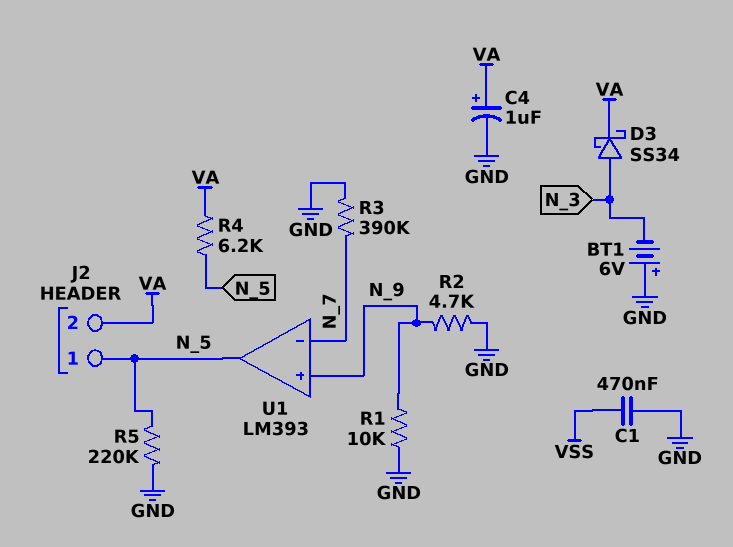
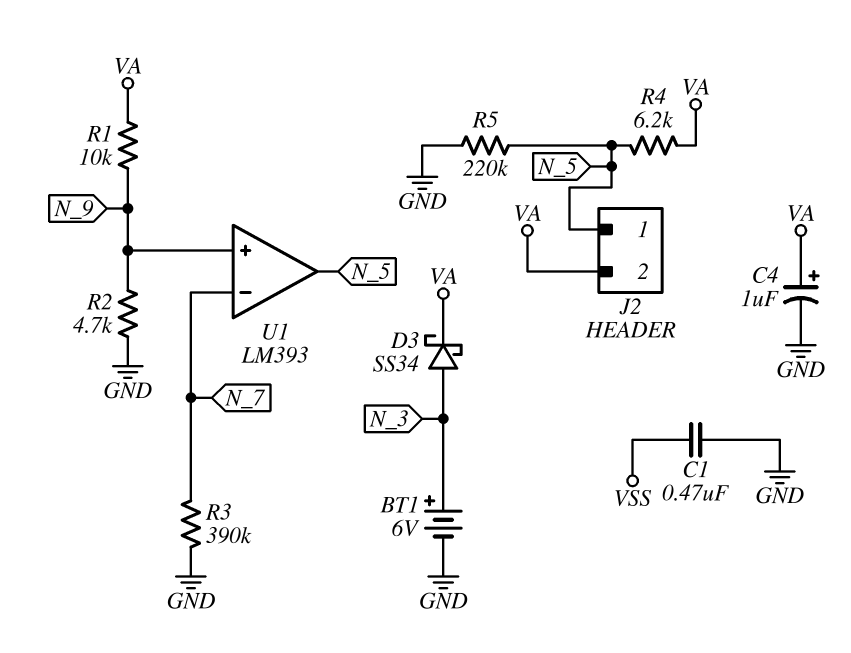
BT1: 6V (plus GND, minus N_3) -> 6V (plus N_3, minus GND)
R1: 10k (GND, N_9) -> 10k (N_9, VA)

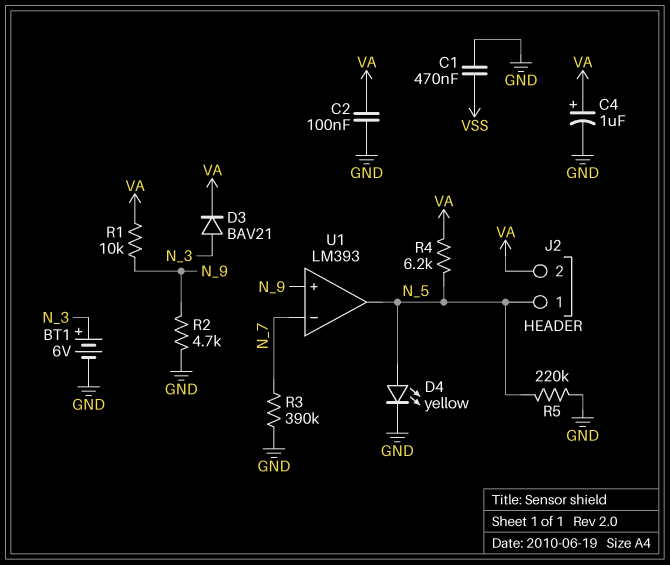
C2: none -> 100nF (GND, VA)
D3: schottky SS34 (A N_3, K VA) -> diode BAV21 (A N_3, K VA)
D4: none -> LED yellow (A N_5, K GND)

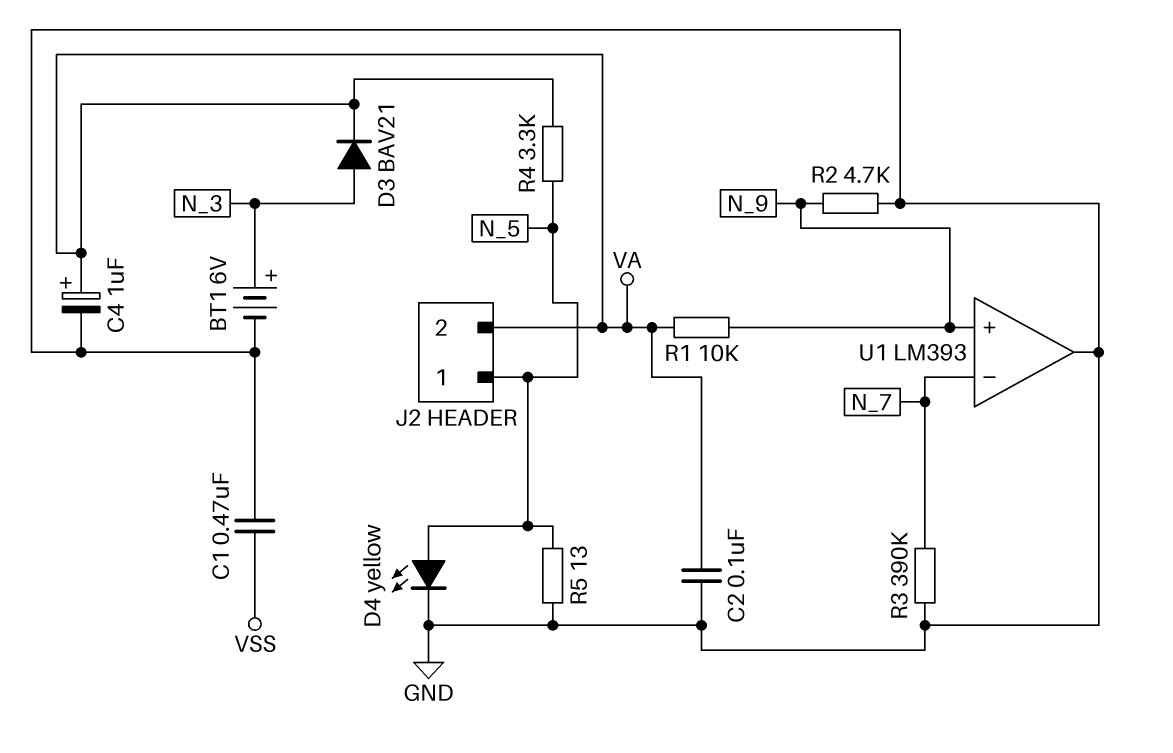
R4: 6.2k (N_5, VA) -> 3.3k (N_5, VA)
R5: 220k (GND, N_5) -> 13 (GND, N_5)
U1 pin out: N_5 -> GND

